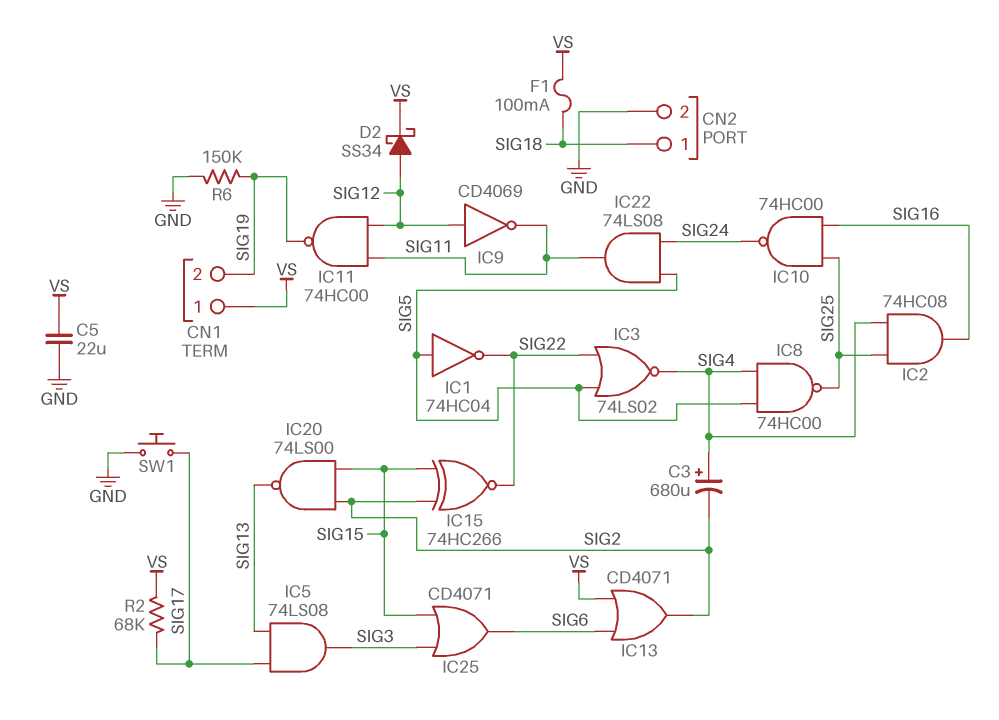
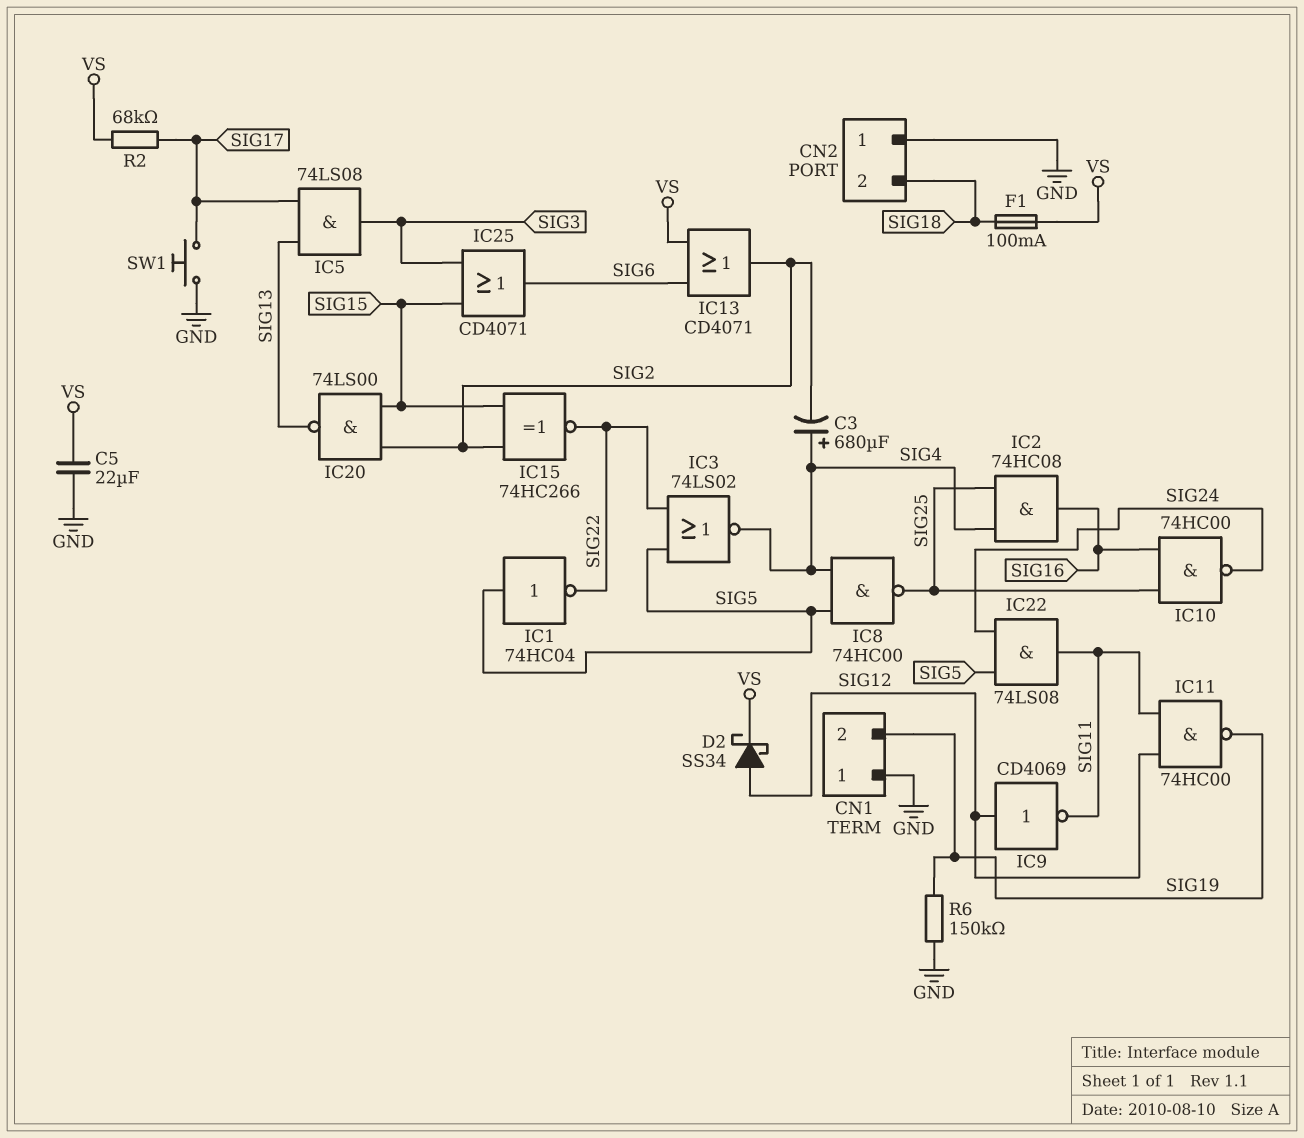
CN1 pin 1: VS -> GND
CN2 pin 1: SIG18 -> GND
CN2 pin 2: GND -> SIG18

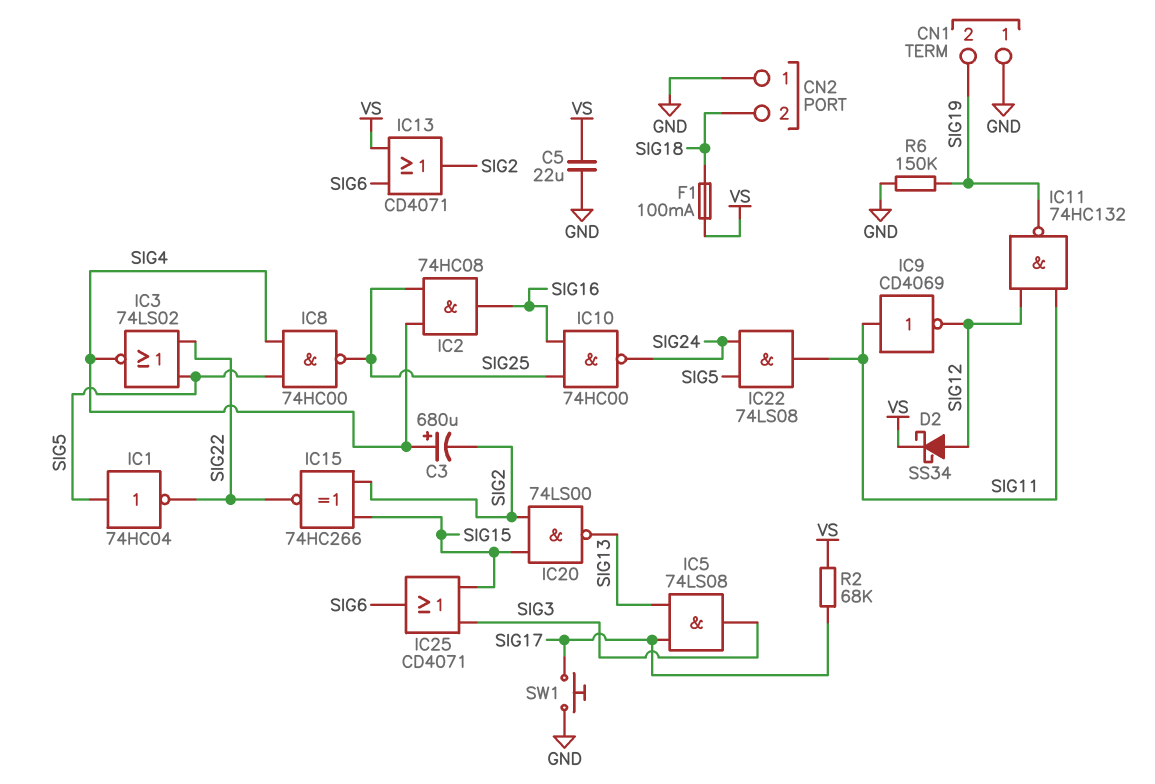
IC9: NOT CD4069 (in SIG12, out SIG11) -> NOT CD4069 (in SIG11, out SIG12)
IC11: NAND 74HC00 (in SIG11, in SIG12, out SIG19) -> NAND 74HC132 (in SIG11, in SIG12, out SIG19)

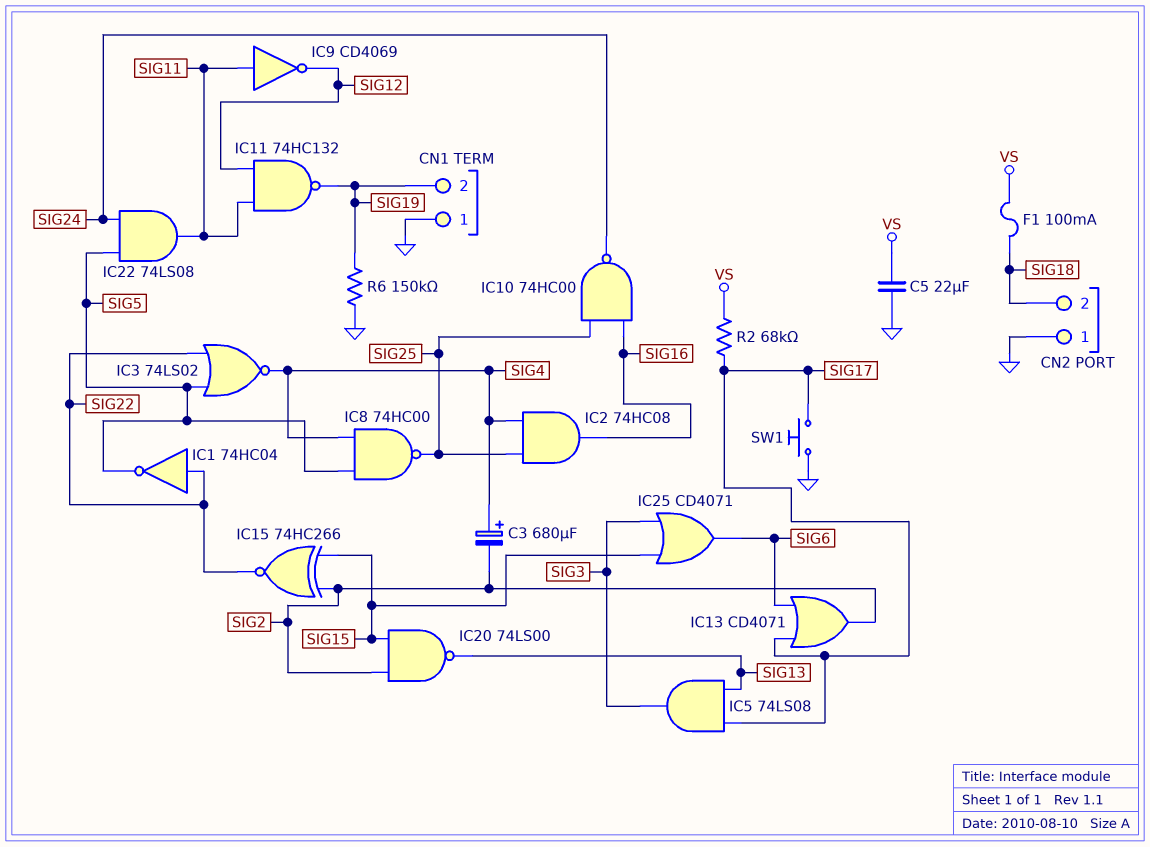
D2: schottky SS34 (A SIG12, K VS) -> none
IC1: NOT 74HC04 (in SIG5, out SIG22) -> NOT 74HC04 (in SIG22, out SIG5)
IC13: OR CD4071 (in SIG6, in VS, out SIG2) -> OR CD4071 (in SIG6, in SIG17, out SIG2)

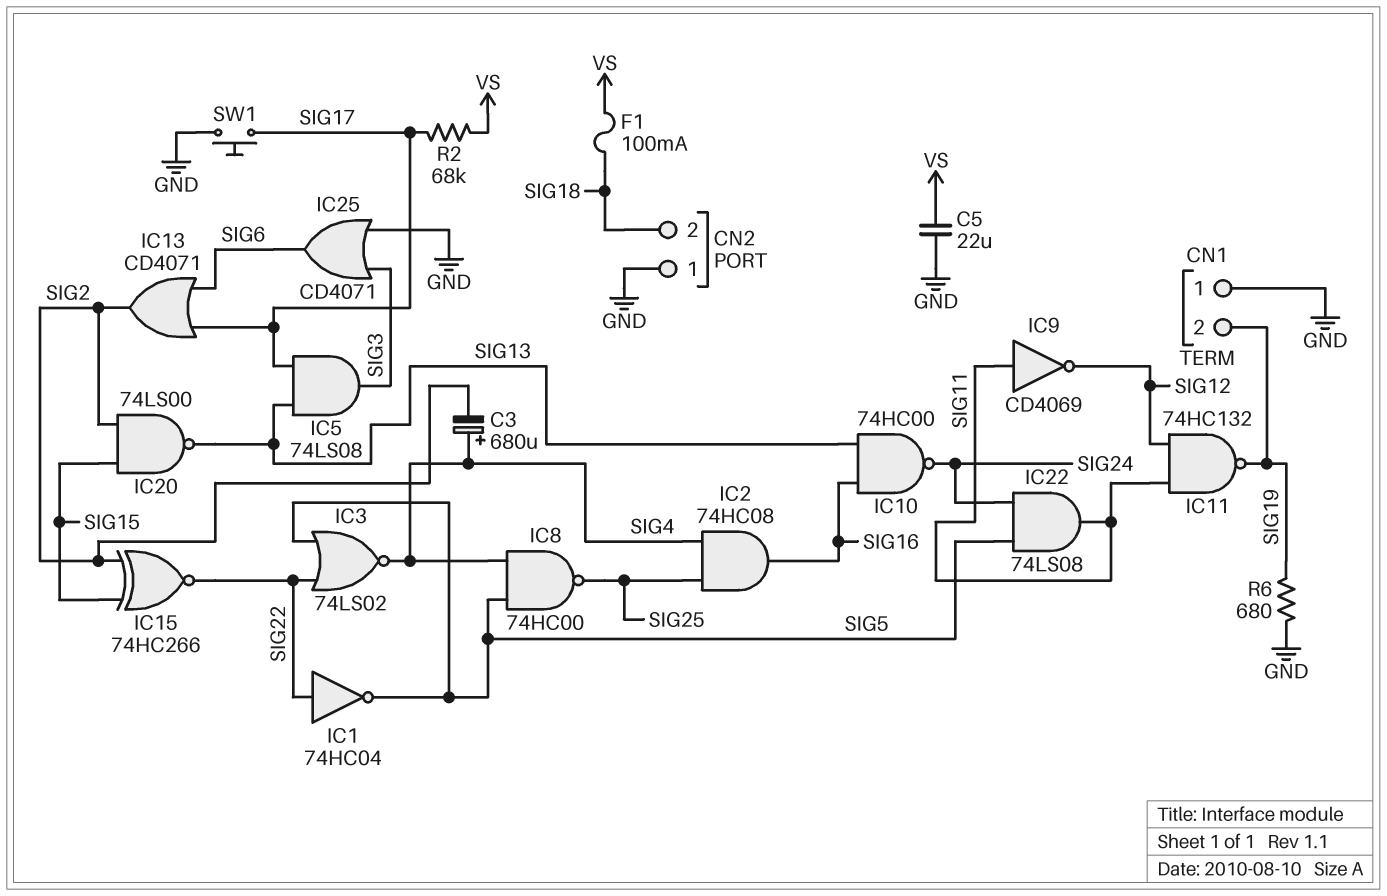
IC10: NAND 74HC00 (in SIG16, in SIG25, out SIG24) -> NAND 74HC00 (in SIG13, in SIG16, out SIG24)
IC25: OR CD4071 (in SIG3, in SIG15, out SIG6) -> OR CD4071 (in GND, in SIG3, out SIG6)
R6: 150k (GND, SIG19) -> 680 (GND, SIG19)

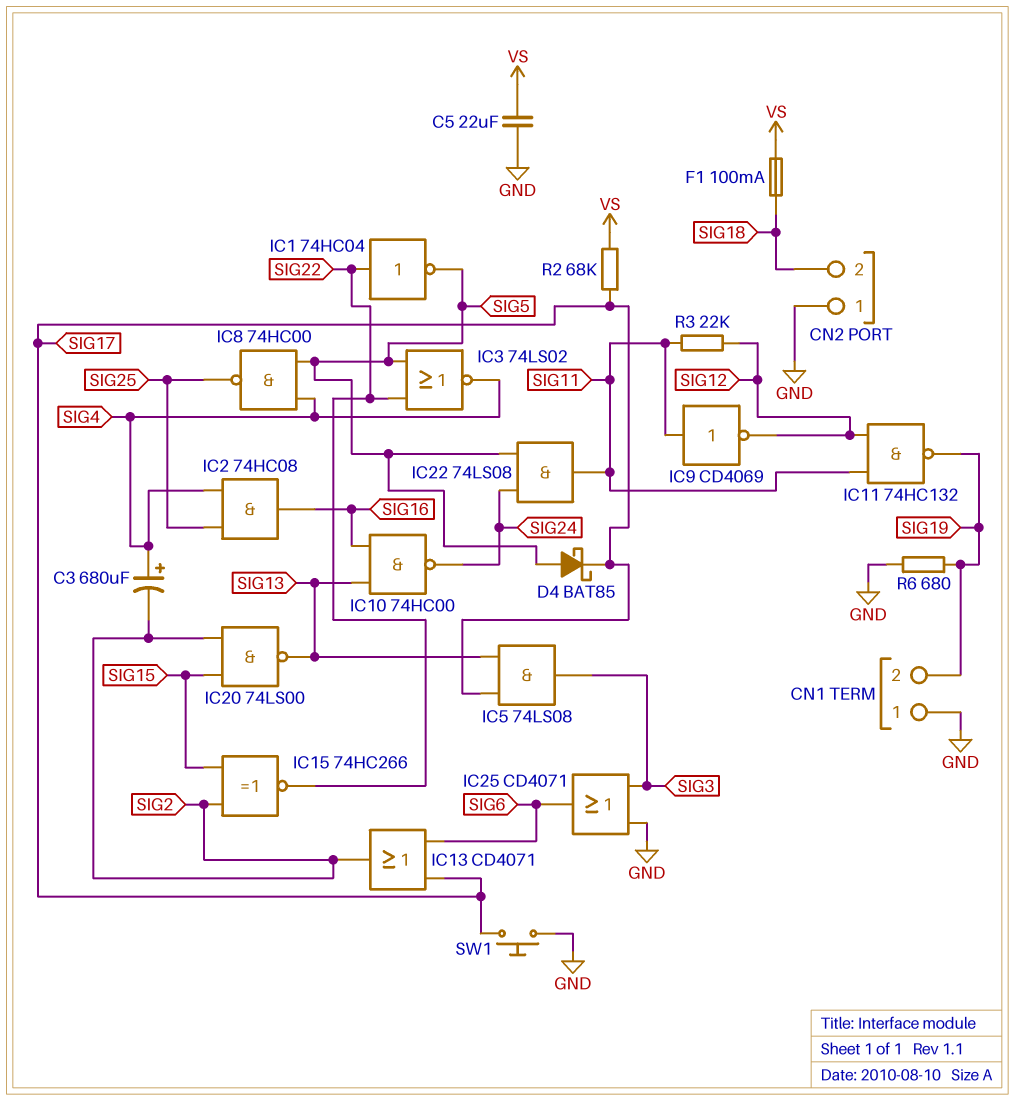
D4: none -> schottky BAT85 (A SIG5, K SIG17)
R3: none -> 22k (SIG11, SIG12)

